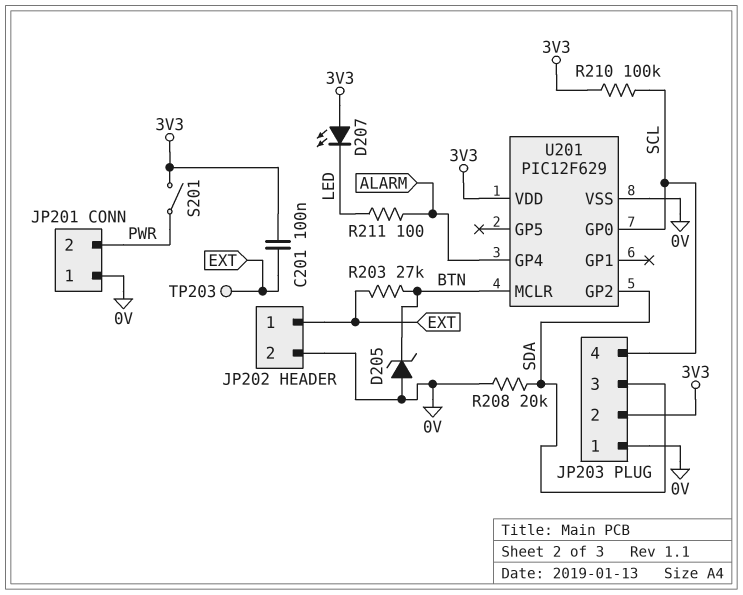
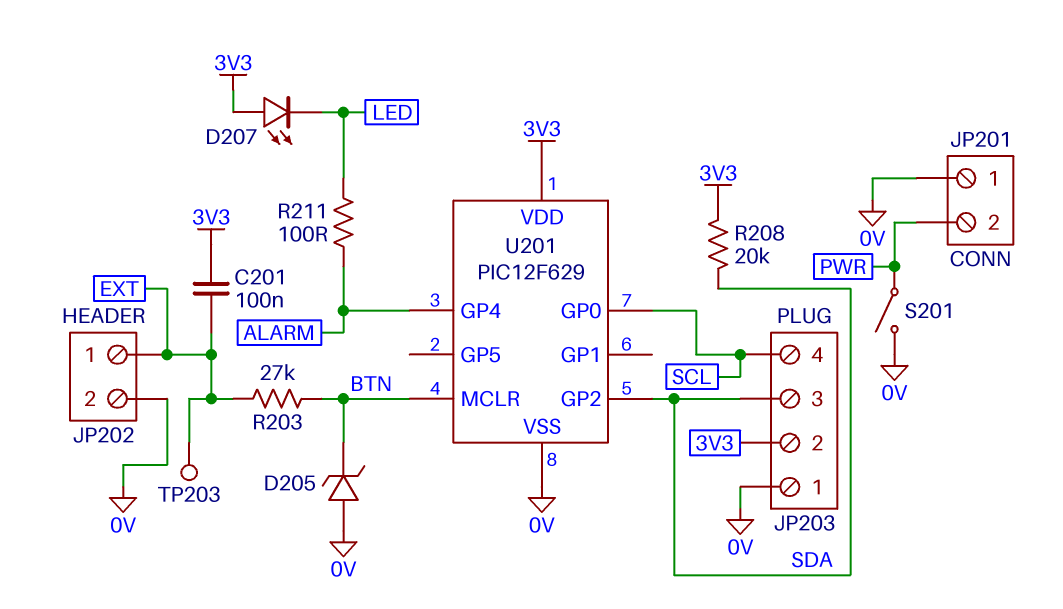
R208: 20k (0V, SDA) -> 20k (3V3, SDA)
R210: 100k (3V3, SCL) -> none
S201: switch (3V3, PWR) -> switch (0V, PWR)

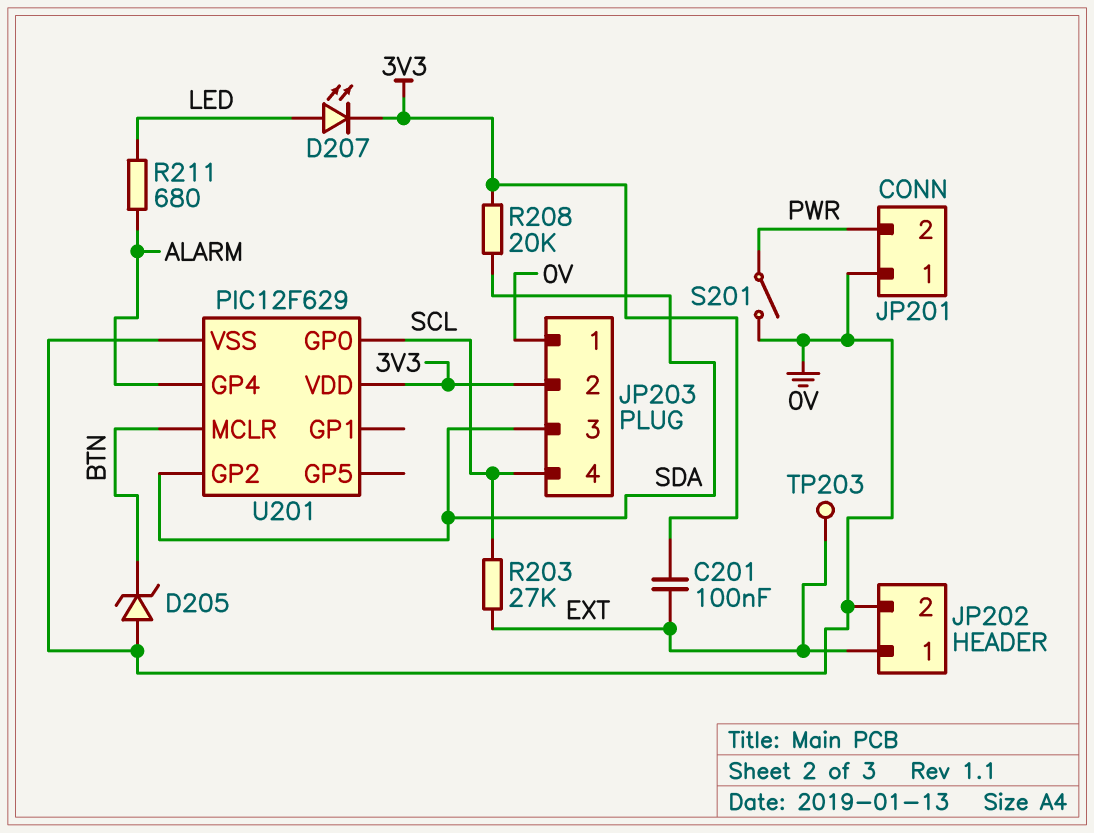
D207: LED (A 3V3, K LED) -> LED (A LED, K 3V3)
R203: 27k (BTN, EXT) -> 27k (EXT, SCL)
R211: 100 (ALARM, LED) -> 680 (ALARM, LED)

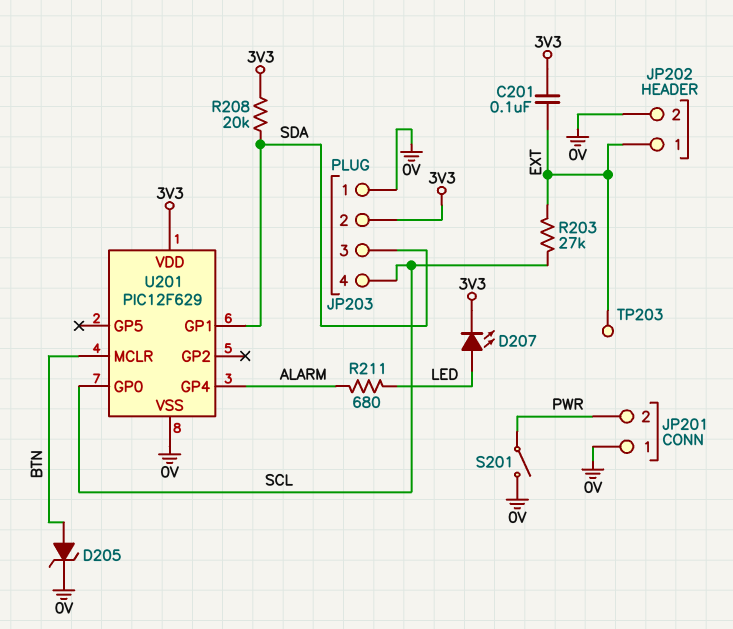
D205: zener (A 0V, K BTN) -> zener (A BTN, K 0V)
U201 pin GP1: none -> SDA
U201 pin GP2: SDA -> none

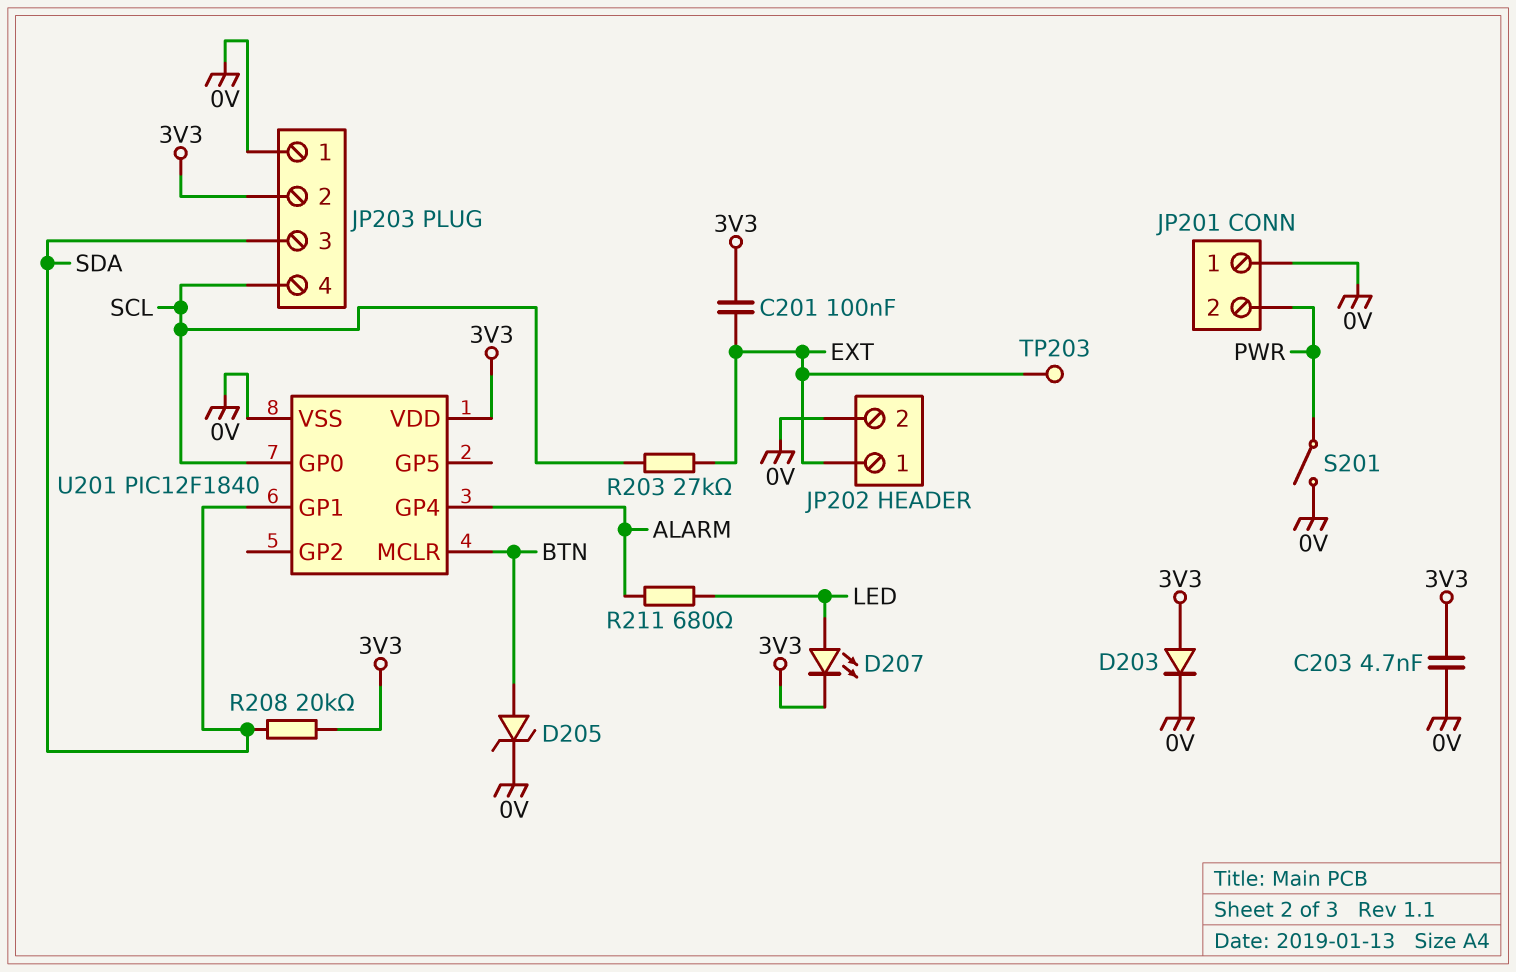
C203: none -> 4.7nF (0V, 3V3)
D203: none -> diode (A 3V3, K 0V)
U201: PIC12F629 -> PIC12F1840

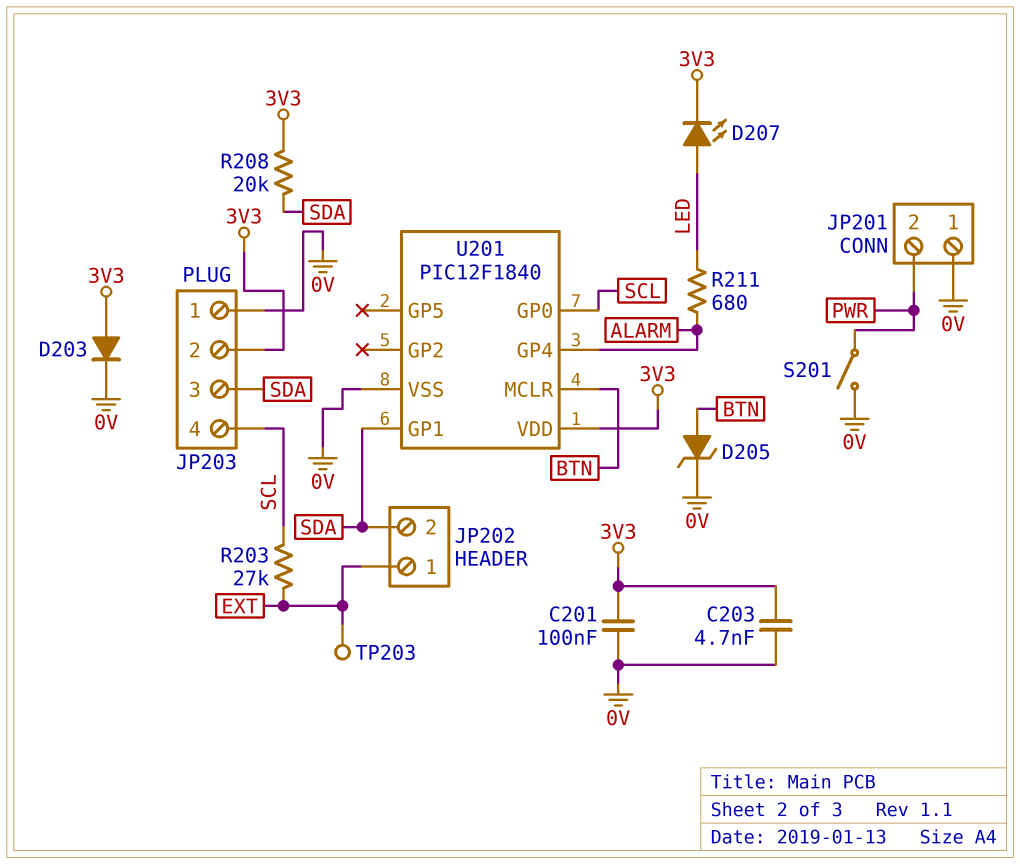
C201: 100nF (3V3, EXT) -> 100nF (0V, 3V3)
JP202 pin 2: 0V -> SDA

